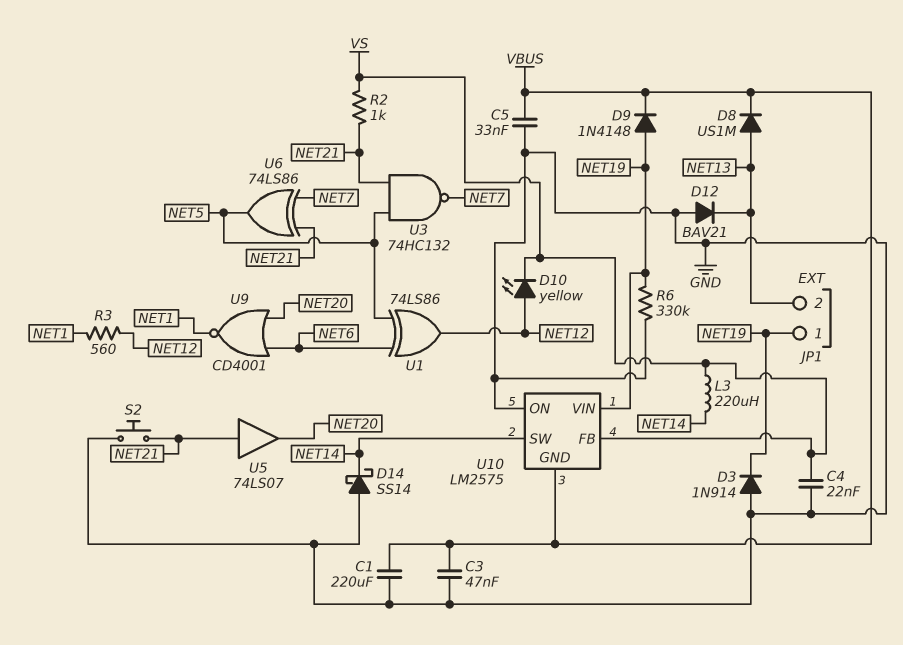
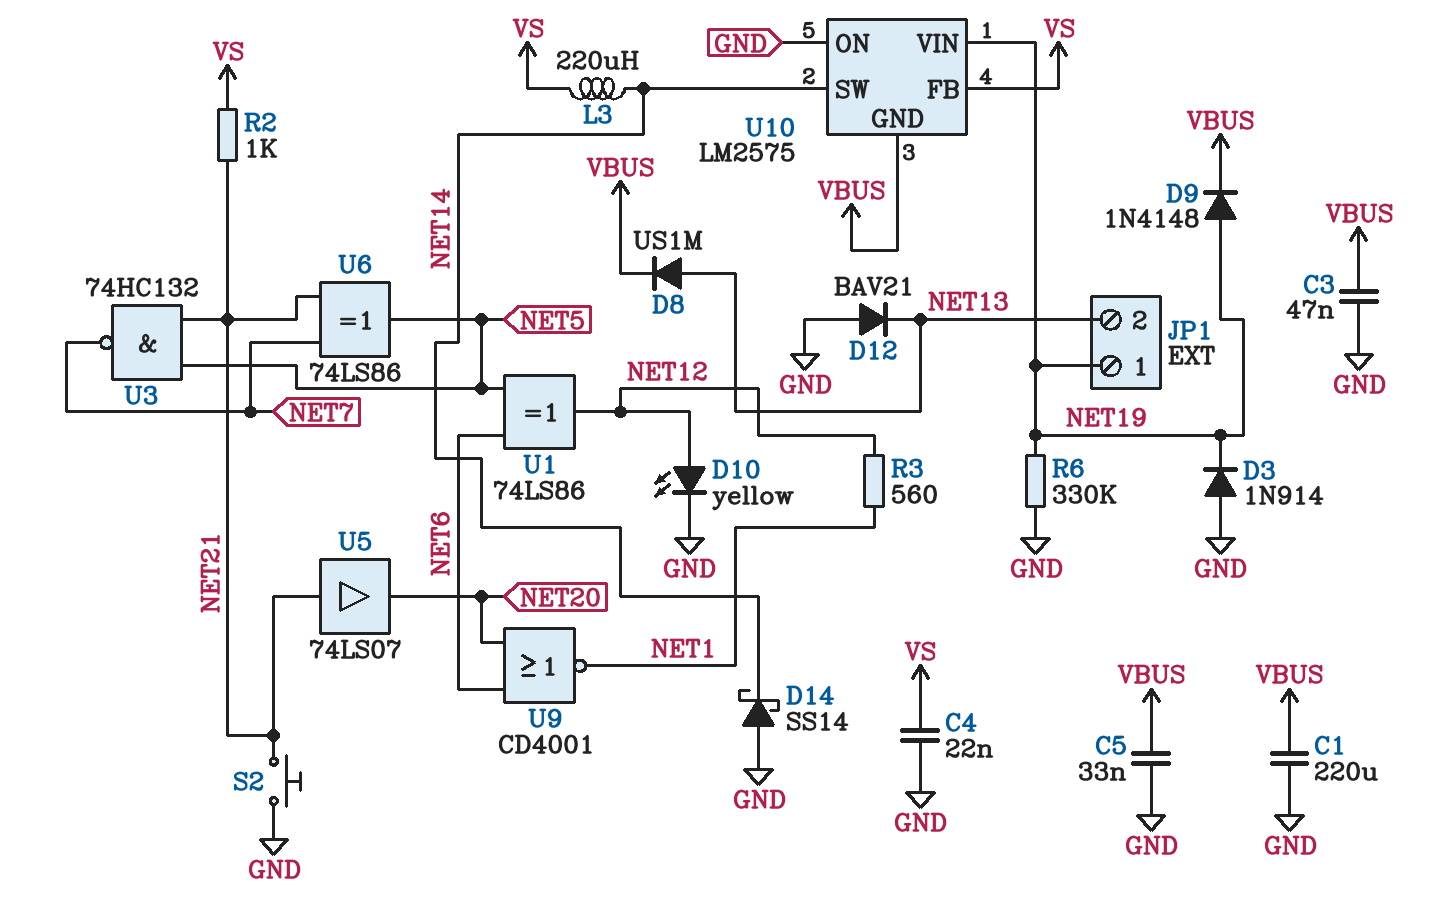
D10: LED yellow (A NET12, K VS) -> LED yellow (A NET12, K GND)

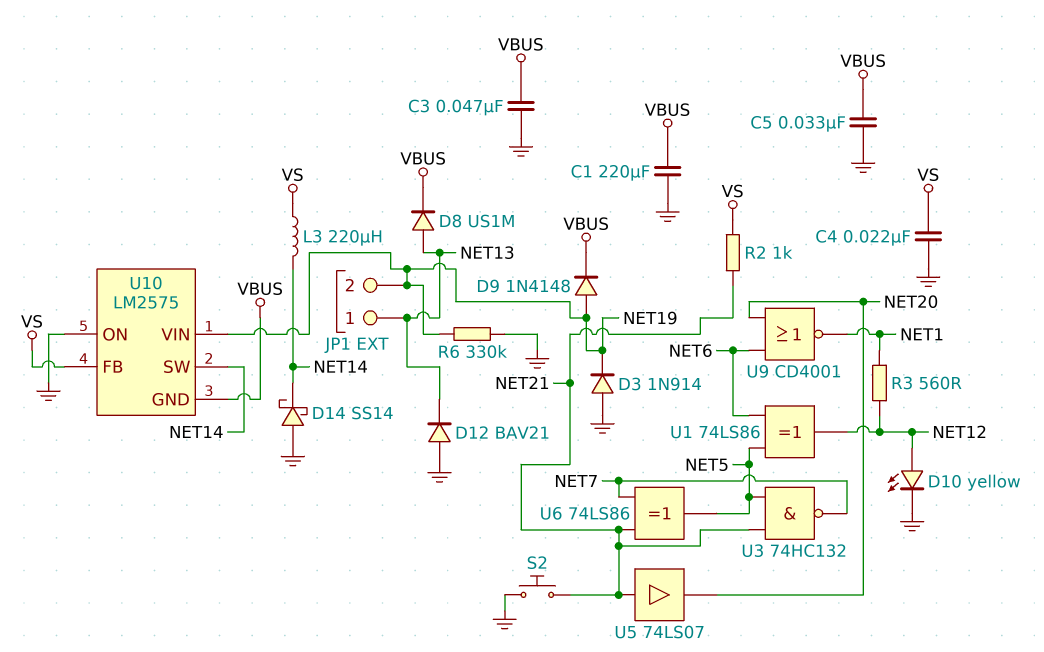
JP1 pin 1: NET19 -> NET13
JP1 pin 2: NET13 -> NET19

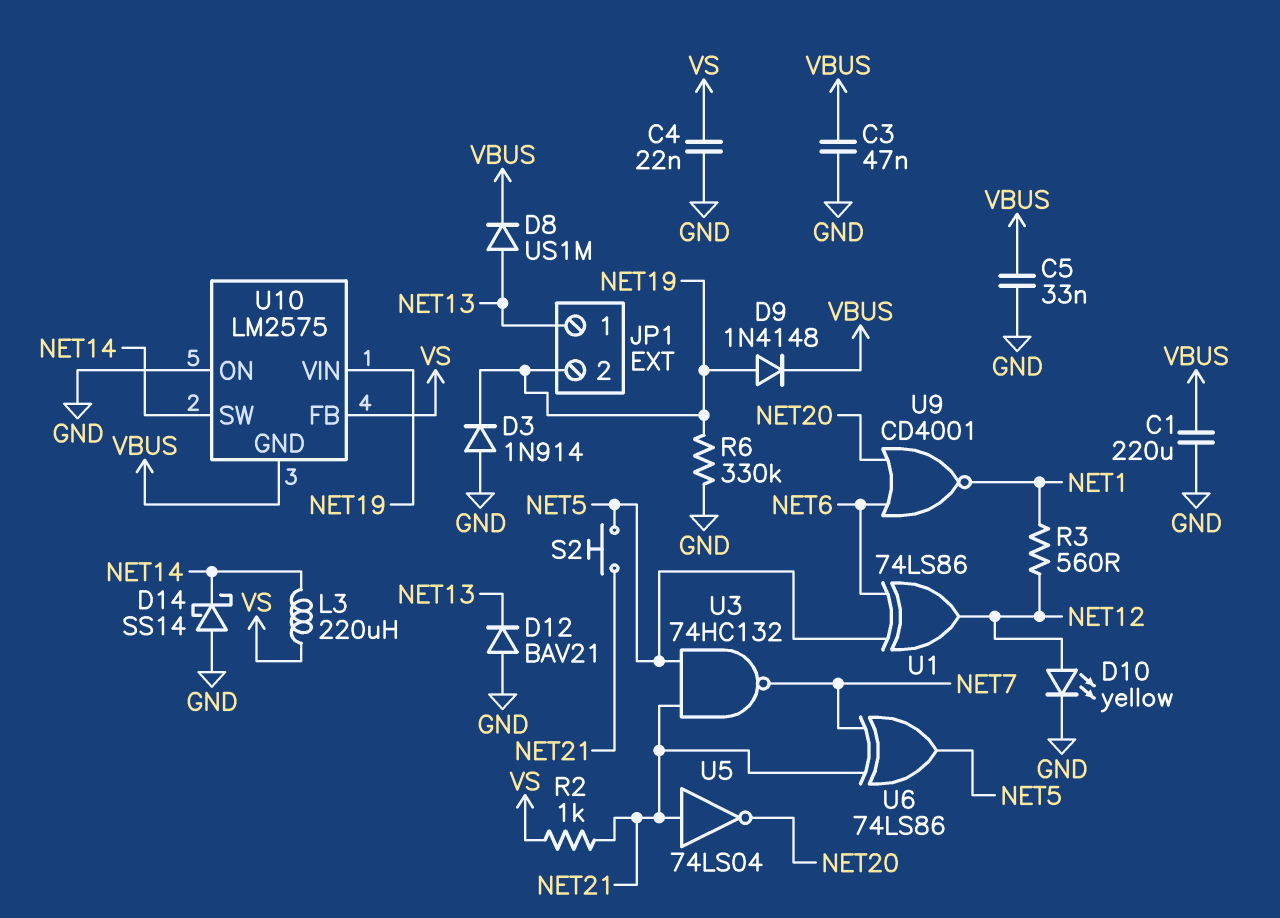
S2: button (GND, NET21) -> button (NET5, NET21)
U5: buffer 74LS07 (in NET21, out NET20) -> NOT 74LS04 (in NET21, out NET20)

